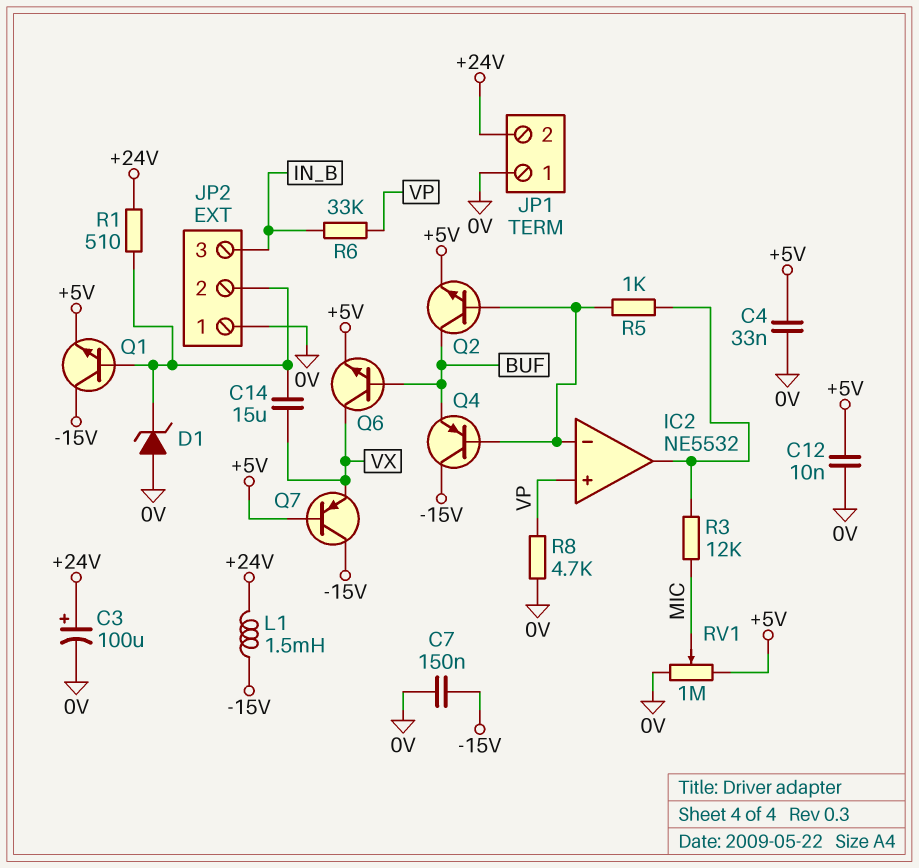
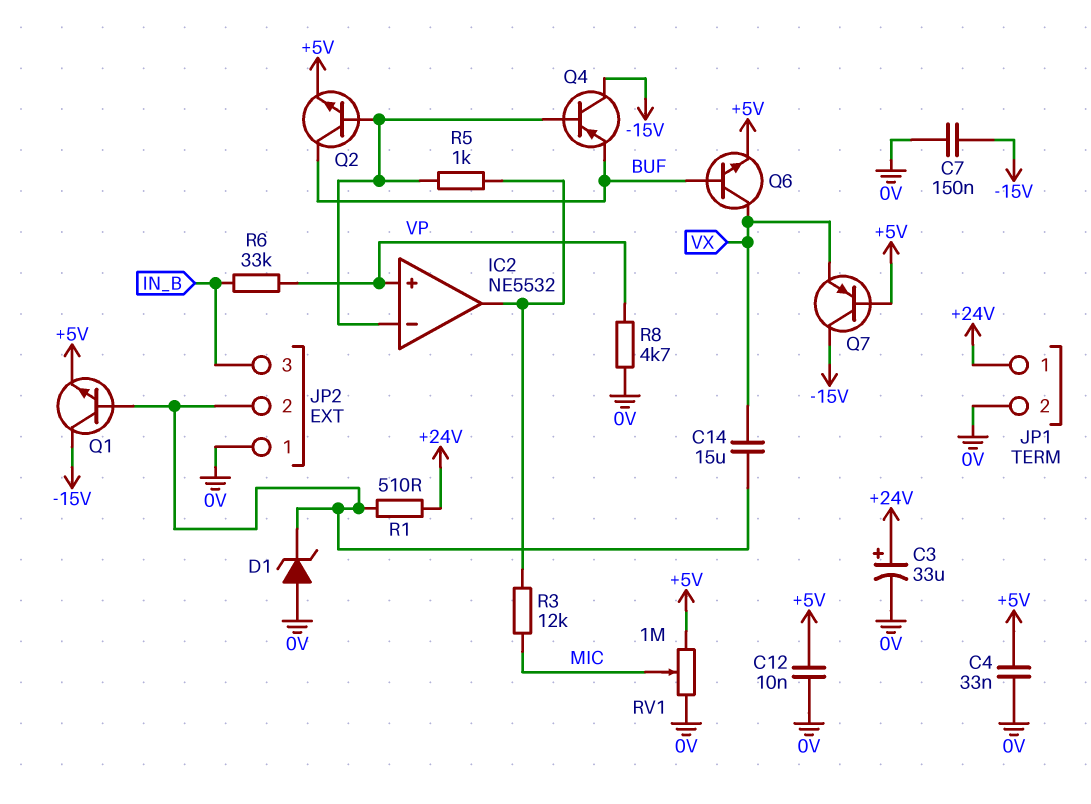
C3: 100uF (plus +24V, minus 0V) -> 33uF (plus +24V, minus 0V)
JP1 pin 1: 0V -> +24V
JP1 pin 2: +24V -> 0V
L1: 1.5mH (+24V, -15V) -> none

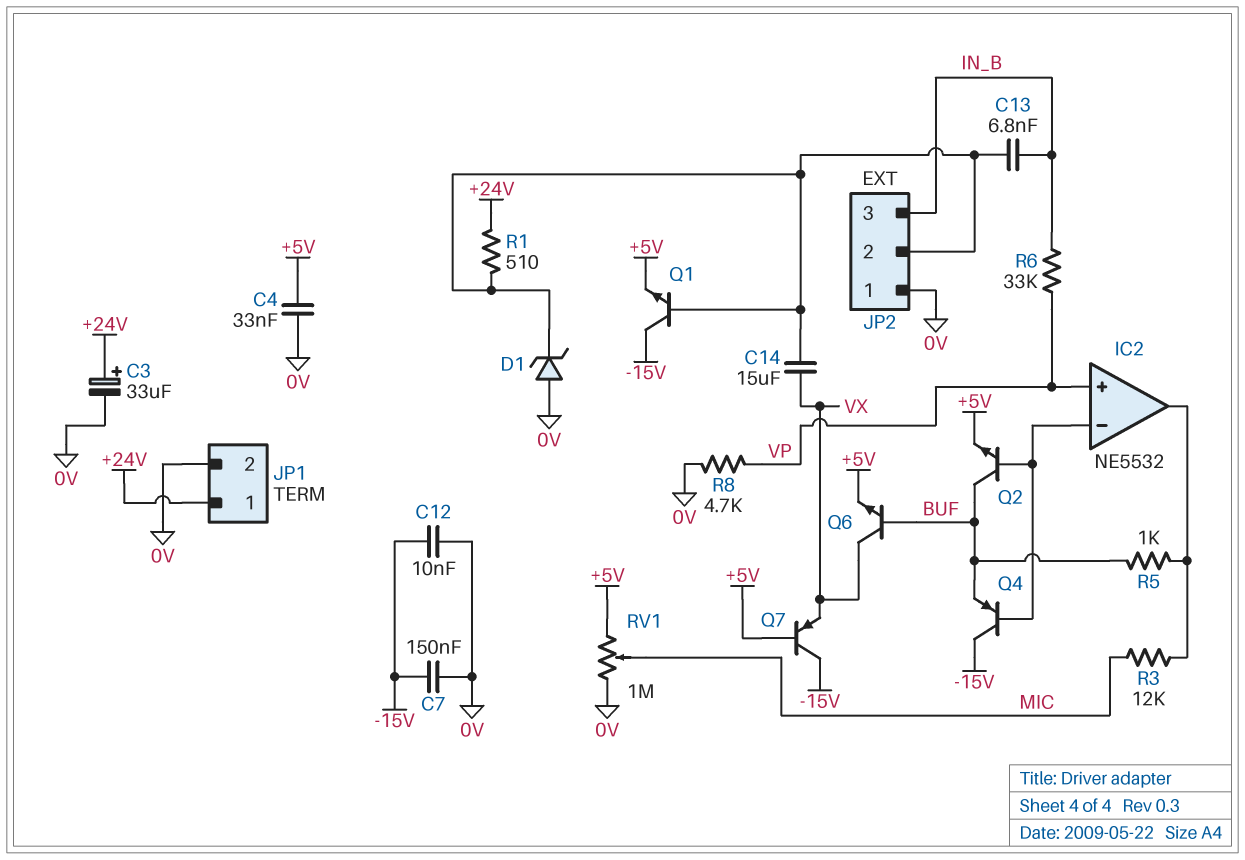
C12: 10nF (+5V, 0V) -> 10nF (-15V, 0V)
C13: none -> 6.8nF (IN_B, JP2/2)
R5: 1k (IC2/in-, IC2/out) -> 1k (BUF, IC2/out)

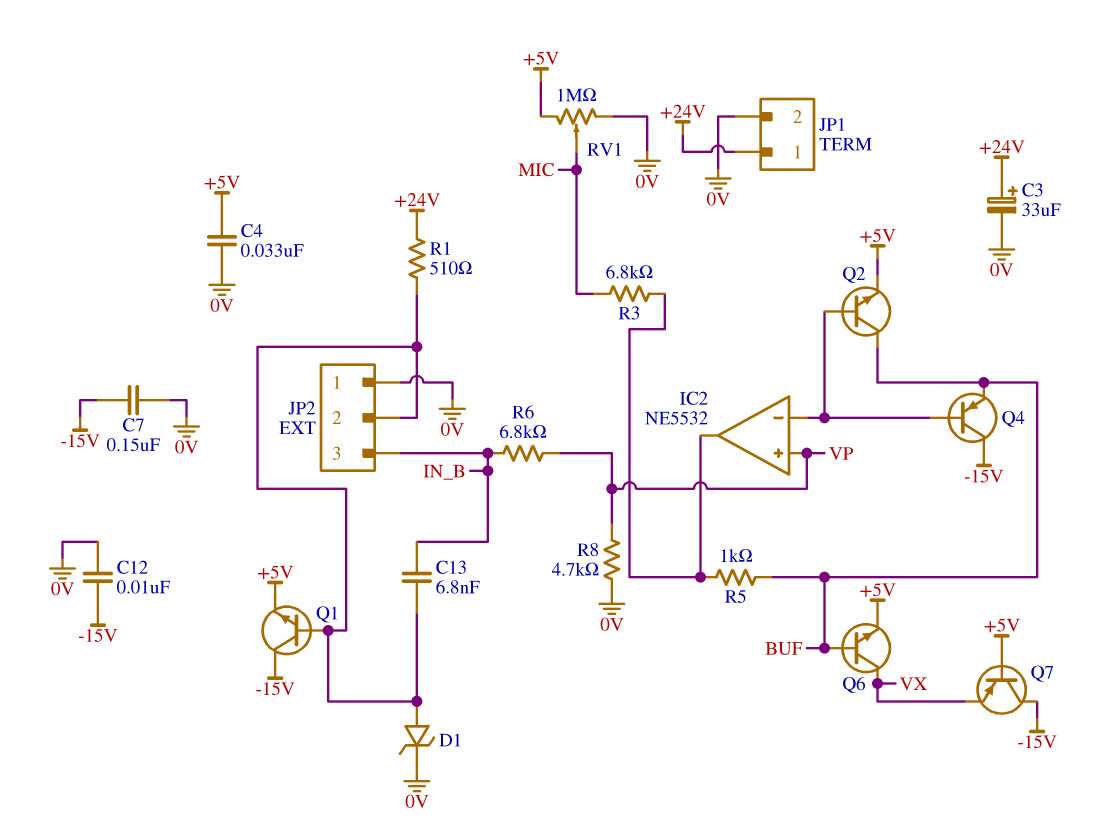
C14: 15uF (JP2/2, VX) -> none
D1: zener (A 0V, K JP2/2) -> zener (A JP2/2, K 0V)
R3: 12k (IC2/out, MIC) -> 6.8k (IC2/out, MIC)
R6: 33k (IN_B, VP) -> 6.8k (IN_B, VP)

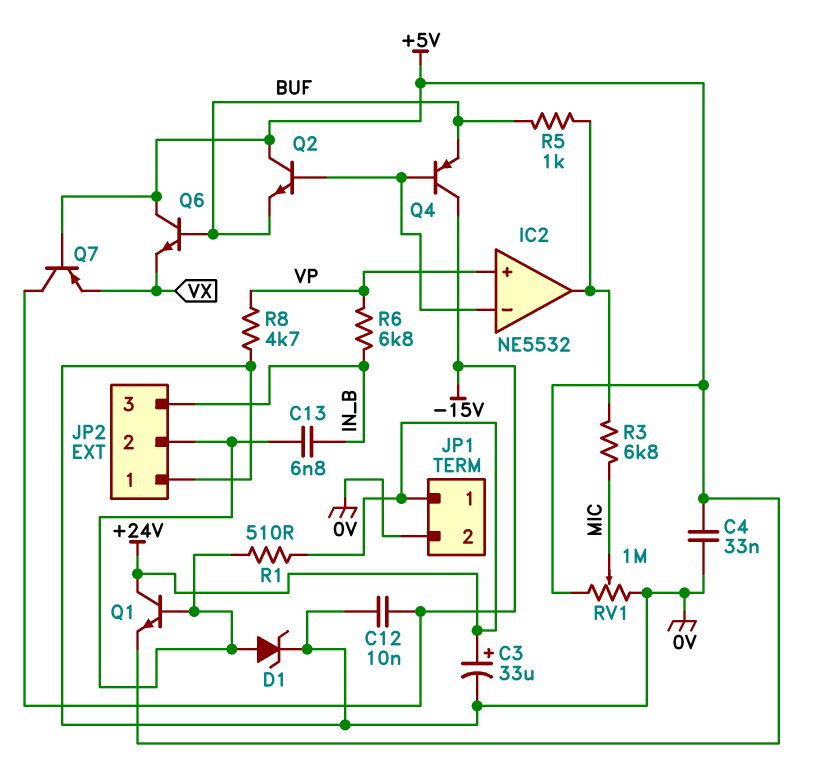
C7: 150nF (-15V, 0V) -> none
Q1: NPN (B JP2/2, C -15V, E +5V) -> NPN (B JP2/2, C +24V, E +5V)
Q2: NPN (B IC2/in-, C BUF, E +5V) -> NPN (B IC2/in-, C +5V, E BUF)
Q6: NPN (B BUF, C VX, E +5V) -> NPN (B BUF, C +5V, E VX)

